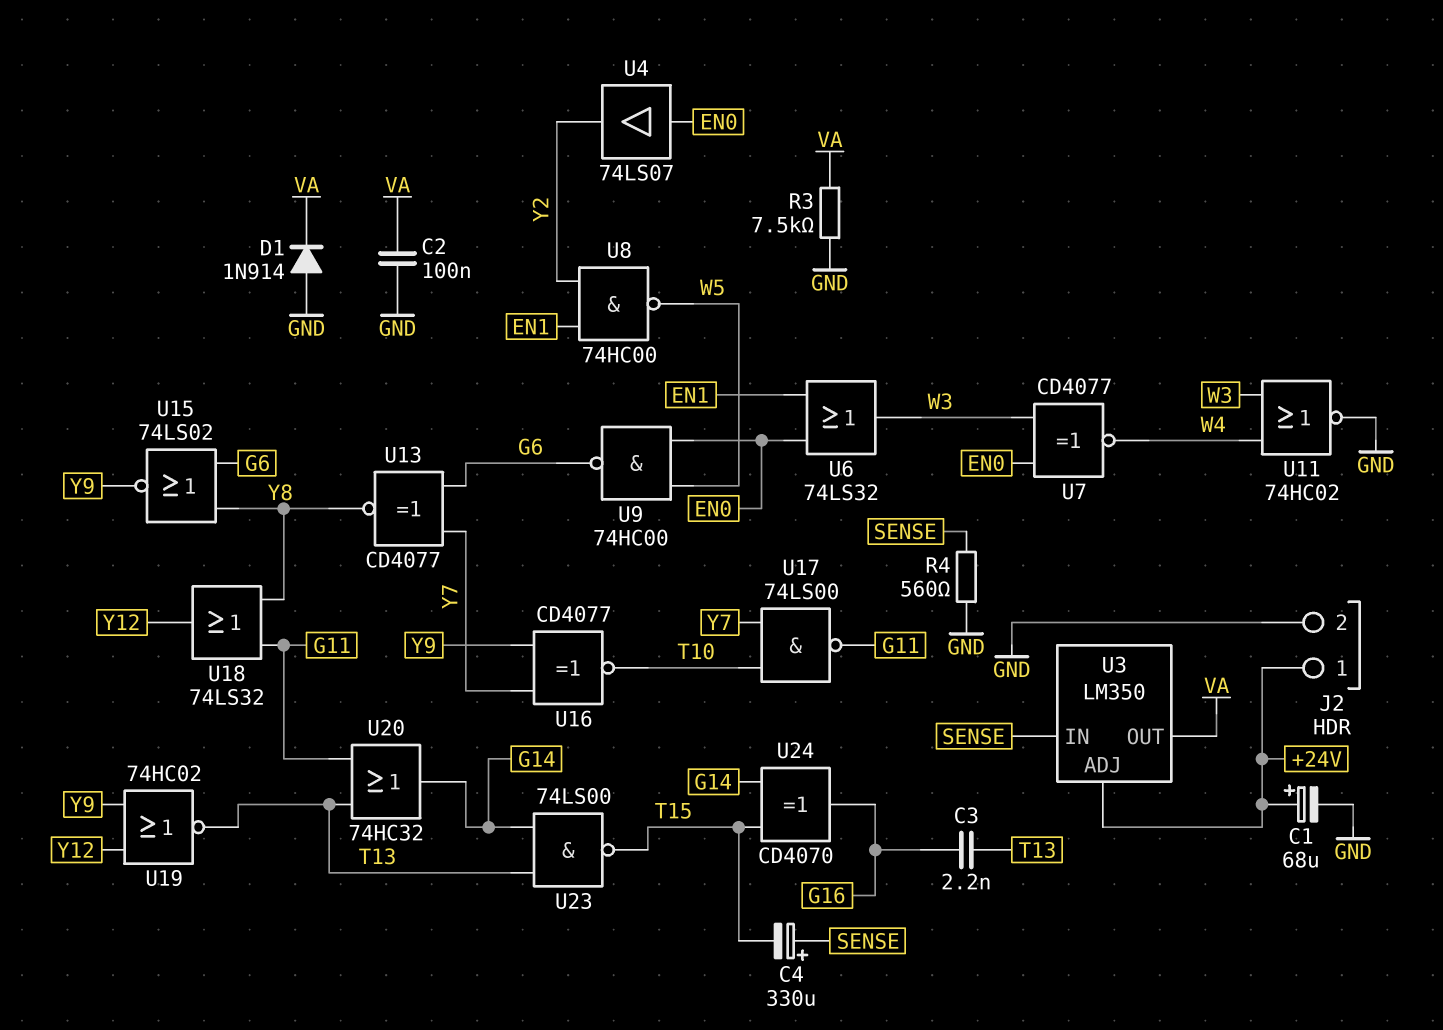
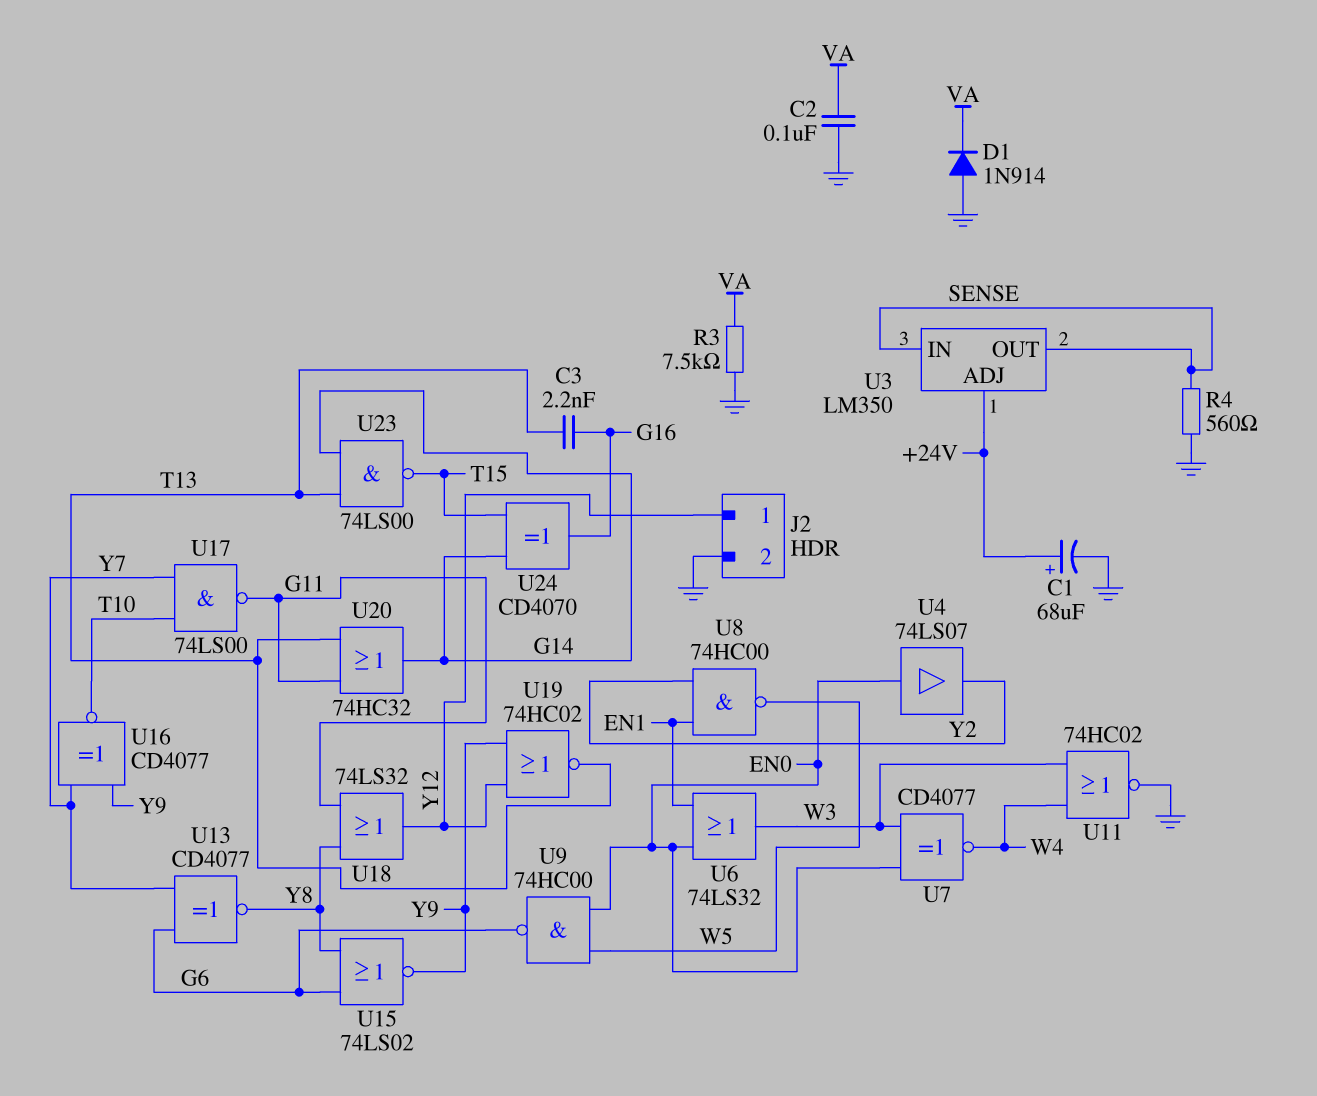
C4: 330uF (plus SENSE, minus T15) -> none
J2 pin 1: +24V -> Y12
U3 pin OUT: VA -> SENSE

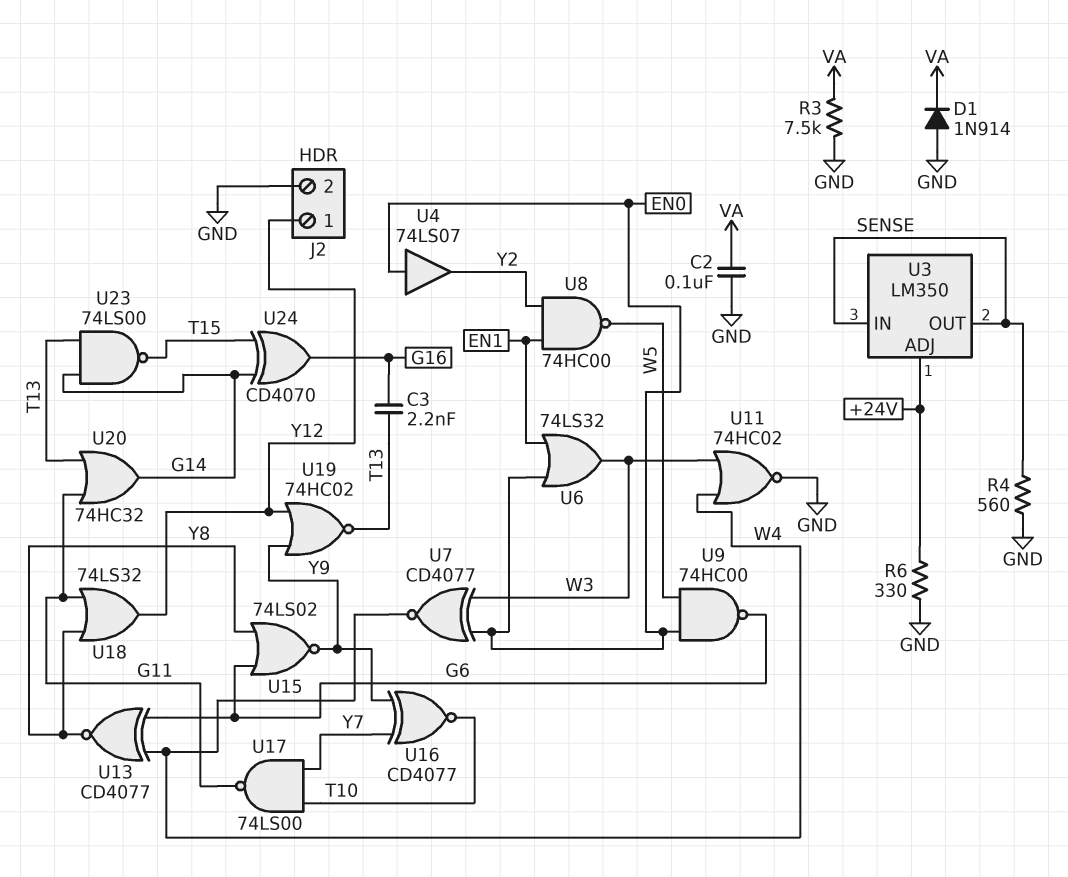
C1: 68uF (plus +24V, minus GND) -> none
R6: none -> 330 (+24V, GND)
U13: XNOR CD4077 (in G6, in Y7, out Y8) -> XNOR CD4077 (in G6, in W4, out Y8)

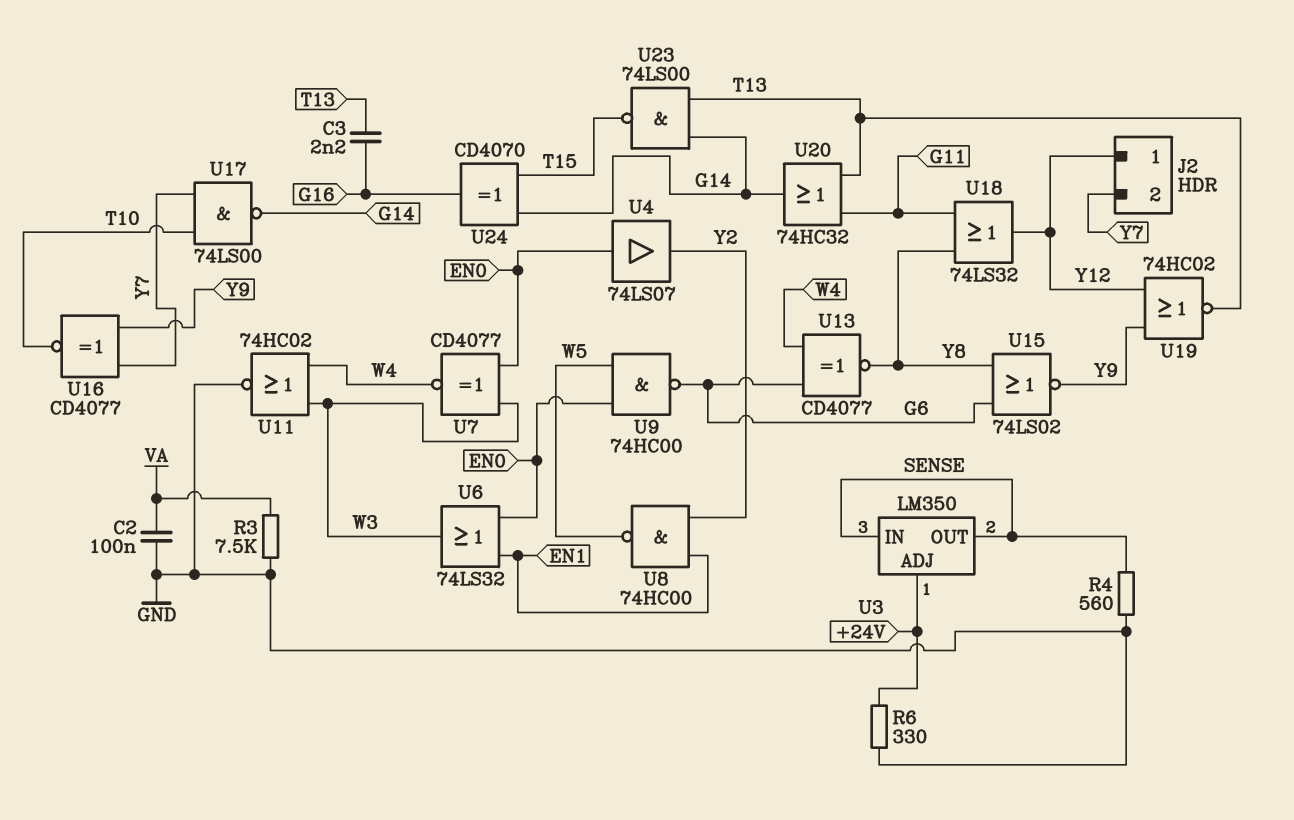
D1: diode 1N914 (A GND, K VA) -> none
J2 pin 2: GND -> Y7
U17: NAND 74LS00 (in T10, in Y7, out G11) -> NAND 74LS00 (in T10, in Y7, out G14)

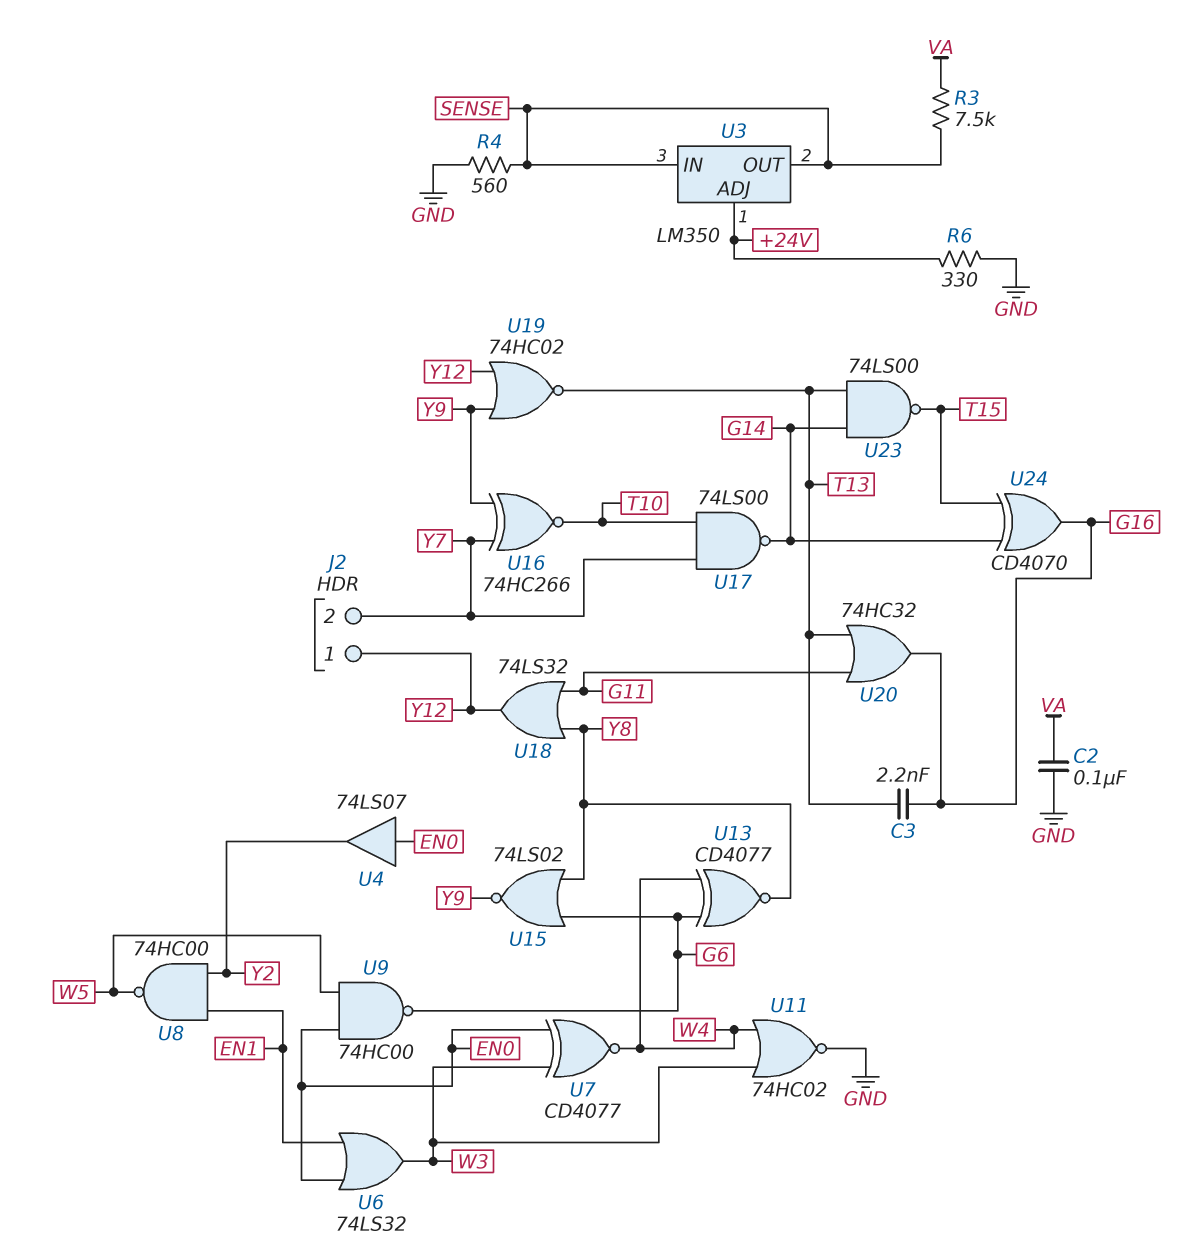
R3: 7.5k (GND, VA) -> 7.5k (SENSE, VA)
U16: XNOR CD4077 (in Y7, in Y9, out T10) -> XNOR 74HC266 (in Y7, in Y9, out T10)
U20: OR 74HC32 (in G11, in T13, out G14) -> OR 74HC32 (in G11, in T13, out G16)

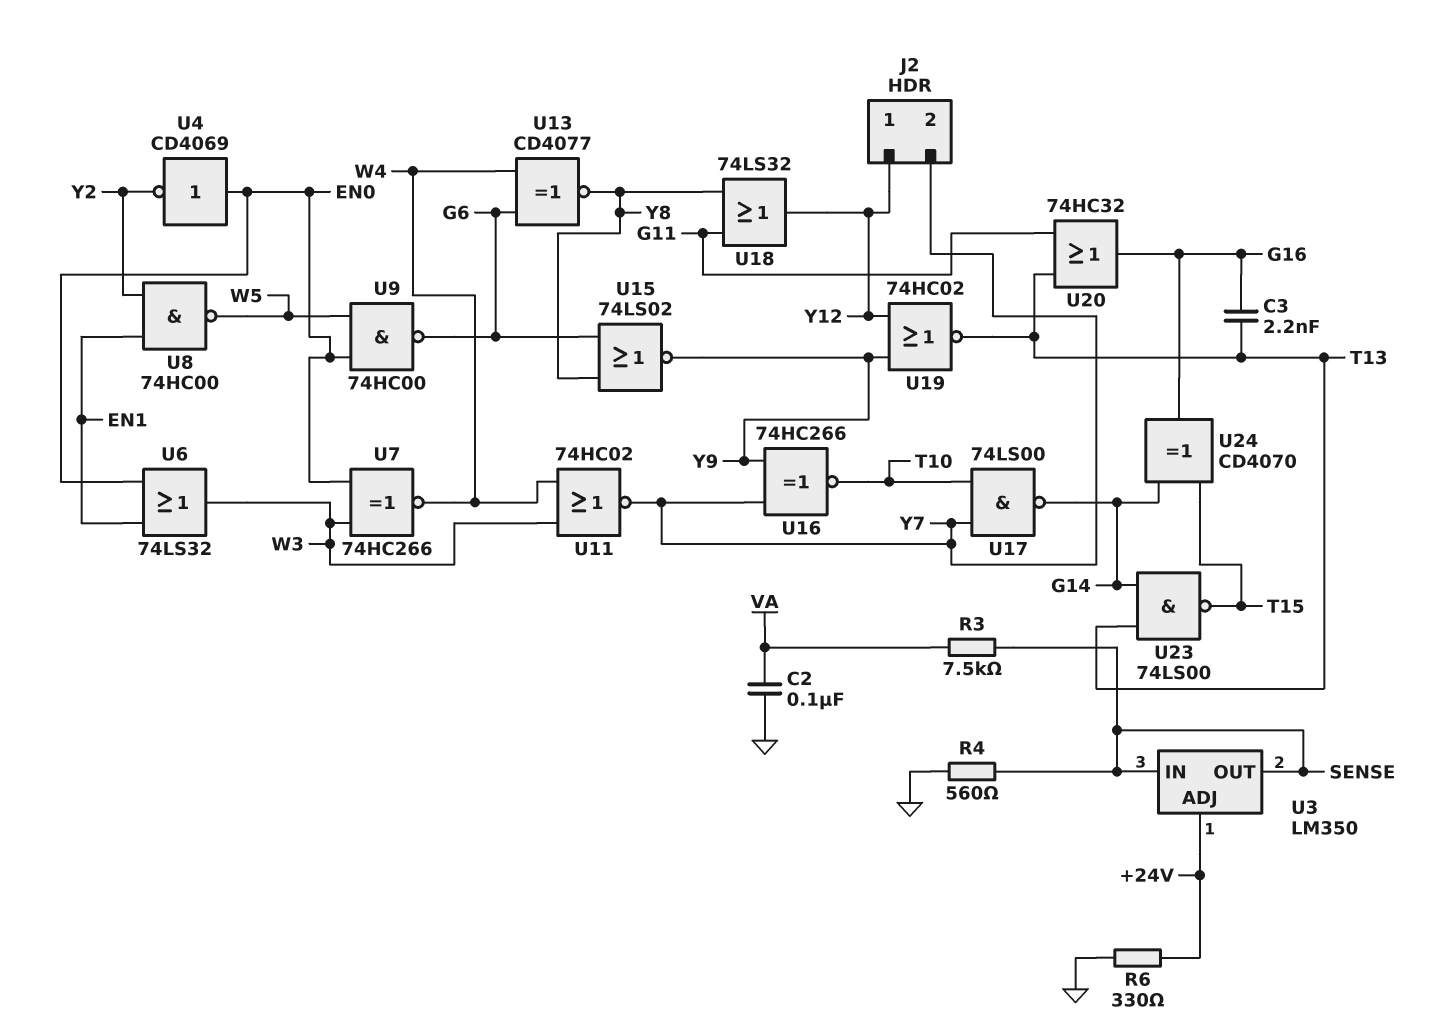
U4: buffer 74LS07 (in EN0, out Y2) -> NOT CD4069 (in EN0, out Y2)
U7: XNOR CD4077 (in EN0, in W3, out W4) -> XNOR 74HC266 (in EN0, in W3, out W4)
U11: NOR 74HC02 (in W3, in W4, out GND) -> NOR 74HC02 (in W3, in W4, out Y7)

